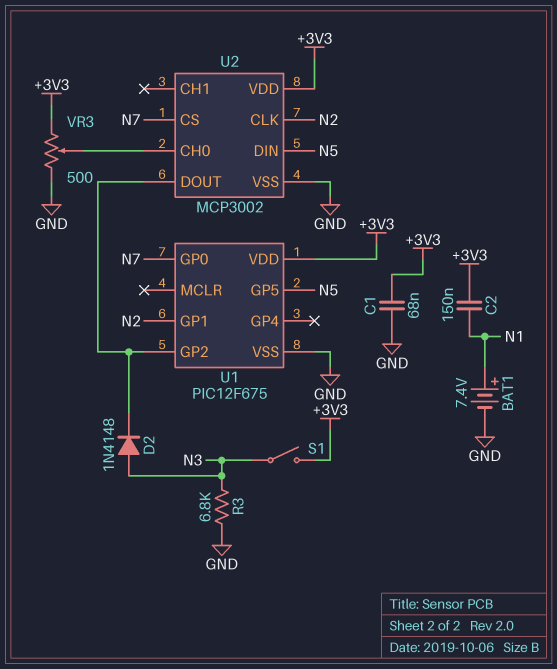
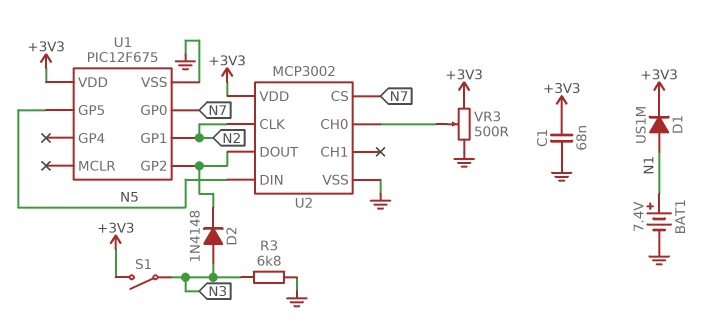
C2: 150nF (+3V3, N1) -> none
D1: none -> diode US1M (A N1, K +3V3)

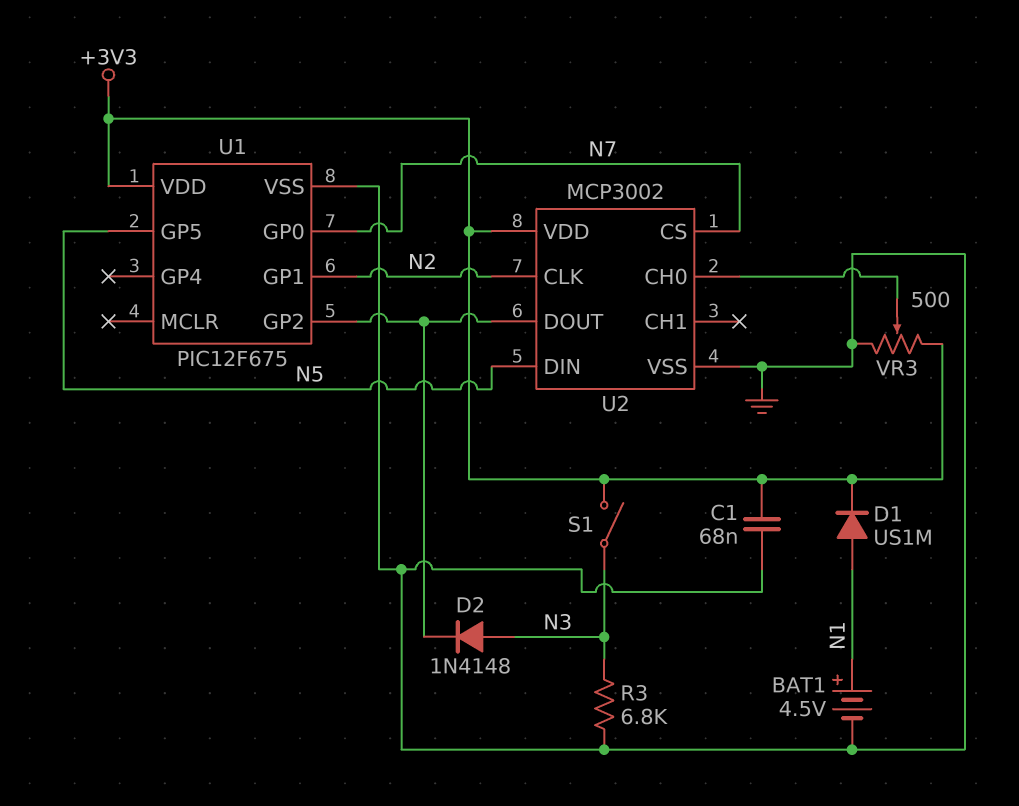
BAT1: 7.4V (plus N1, minus GND) -> 4.5V (plus N1, minus GND)

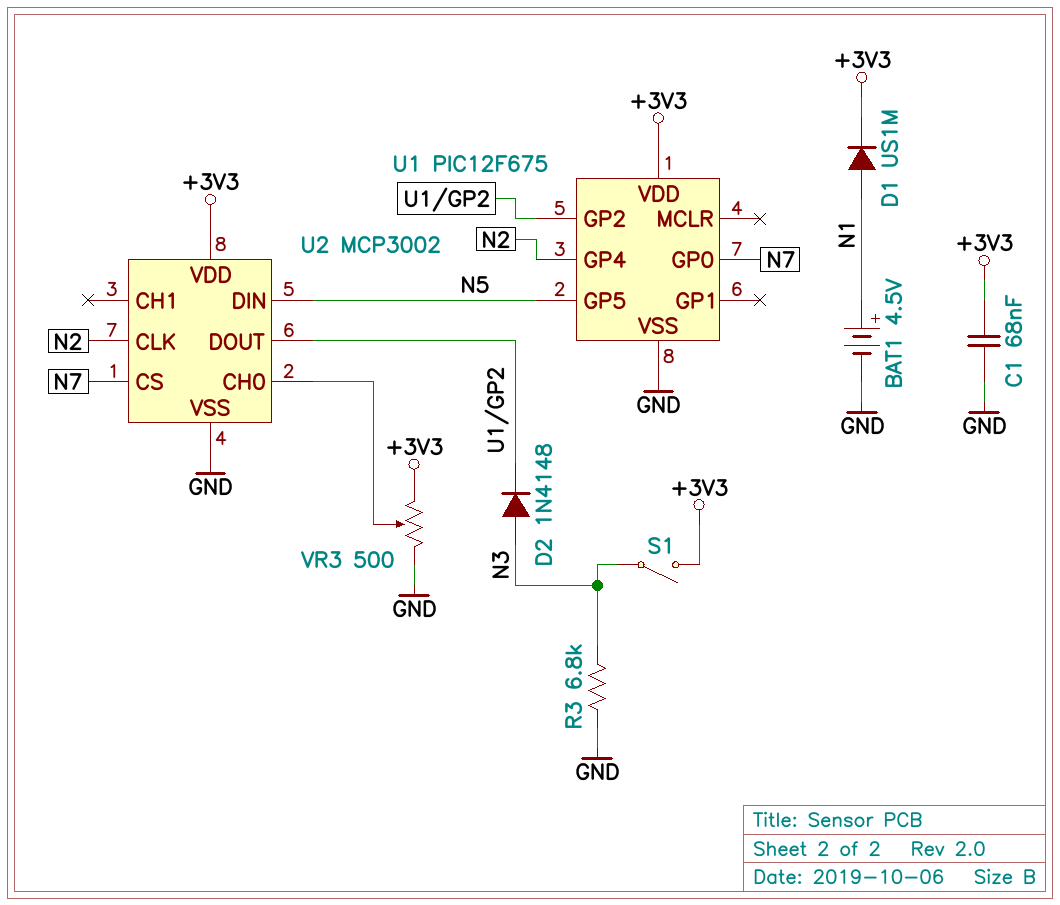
U1 pin GP1: N2 -> none
U1 pin GP4: none -> N2

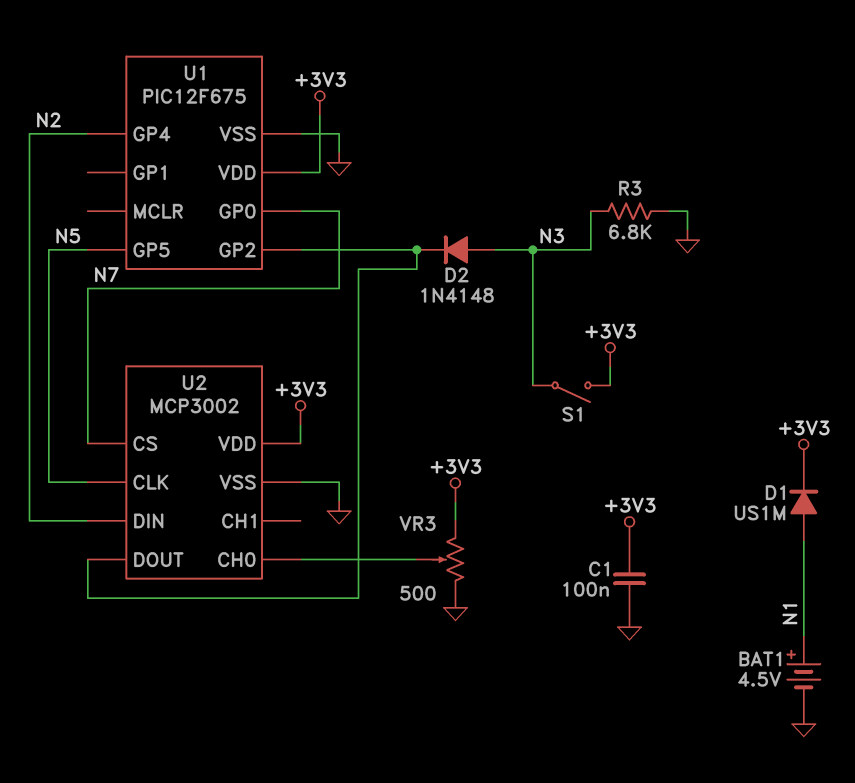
C1: 68nF (+3V3, GND) -> 100nF (+3V3, GND)
U2 pin CLK: N2 -> N5
U2 pin DIN: N5 -> N2

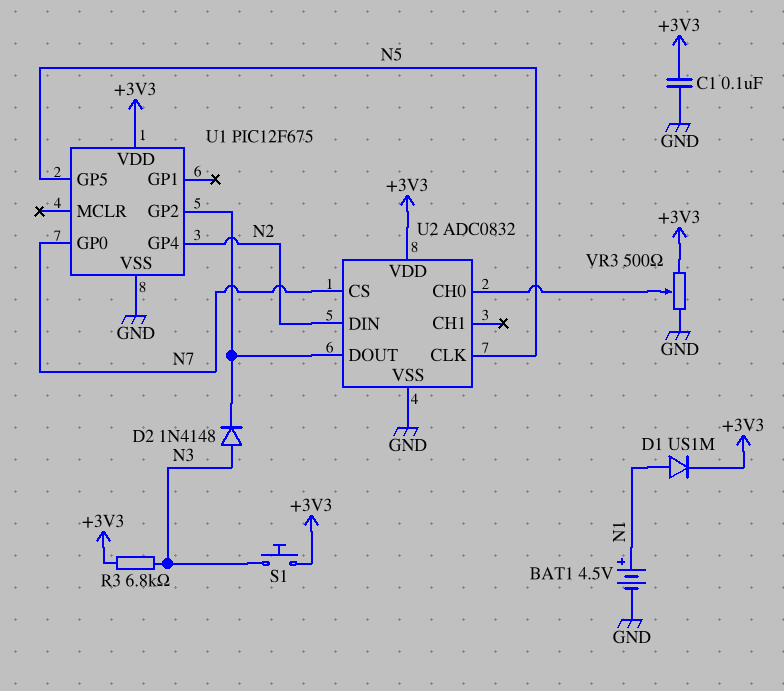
R3: 6.8k (GND, N3) -> 6.8k (+3V3, N3)
S1: switch (+3V3, N3) -> button (+3V3, N3)
U2: MCP3002 -> ADC0832

